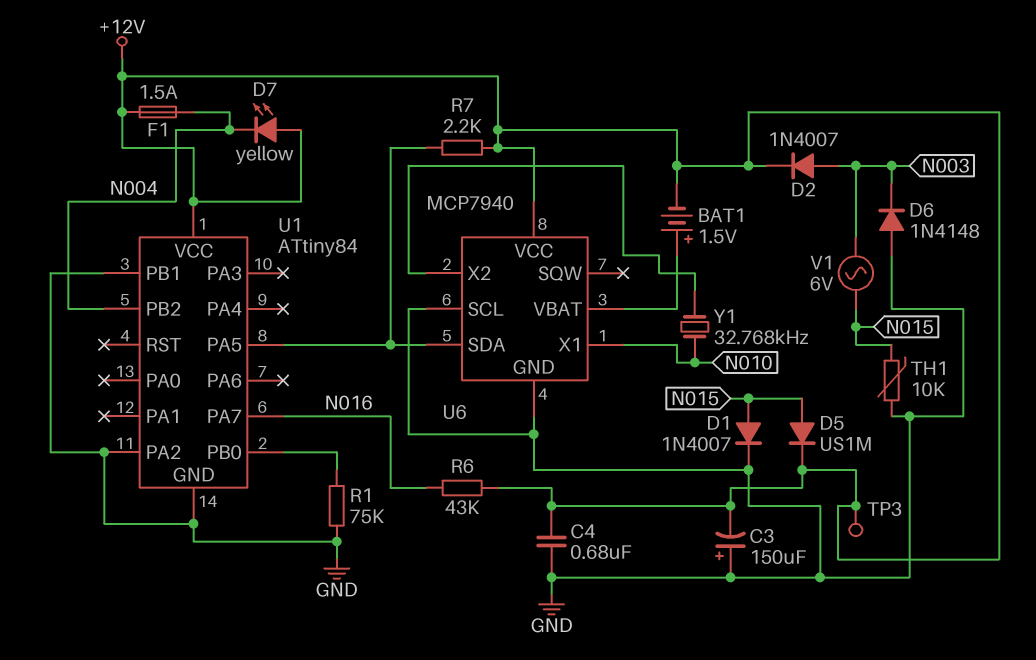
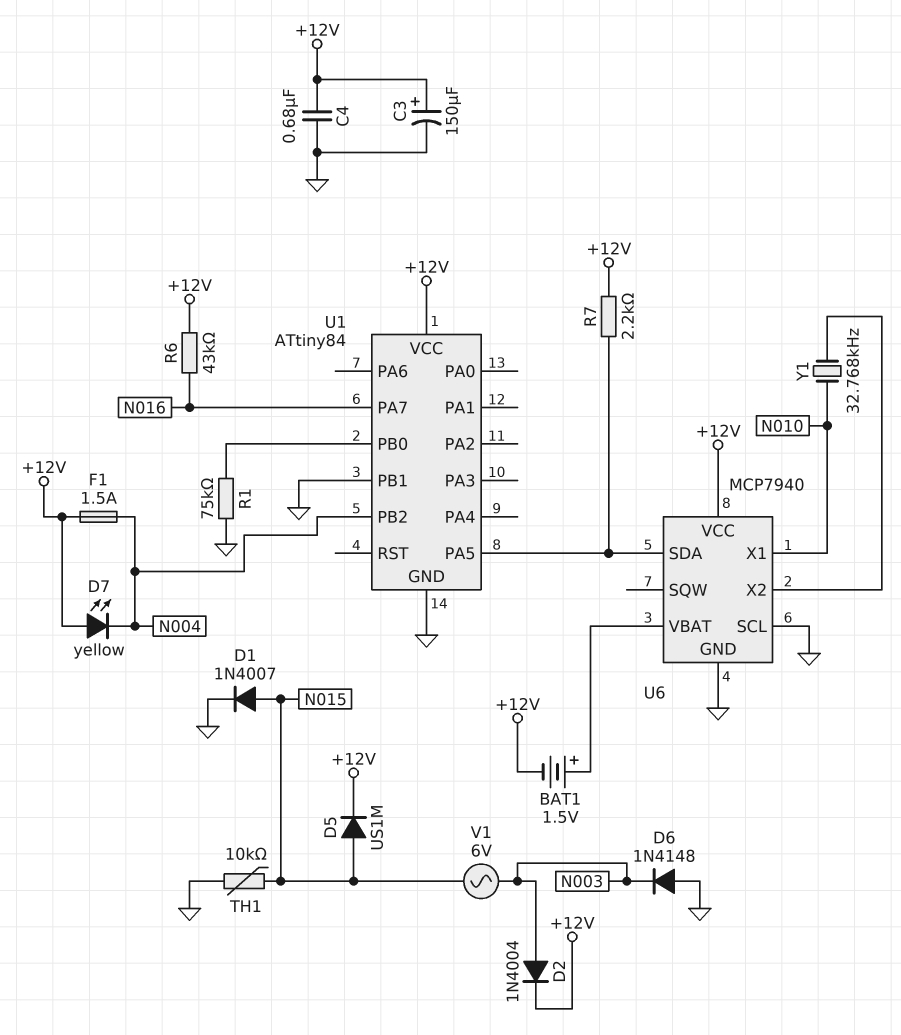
C3: 150uF (plus GND, minus +12V) -> 150uF (plus +12V, minus GND)
D2: diode 1N4007 (A N003, K +12V) -> diode 1N4004 (A N003, K +12V)
TP3: test point (+12V) -> none
U1 pin PA2: GND -> none

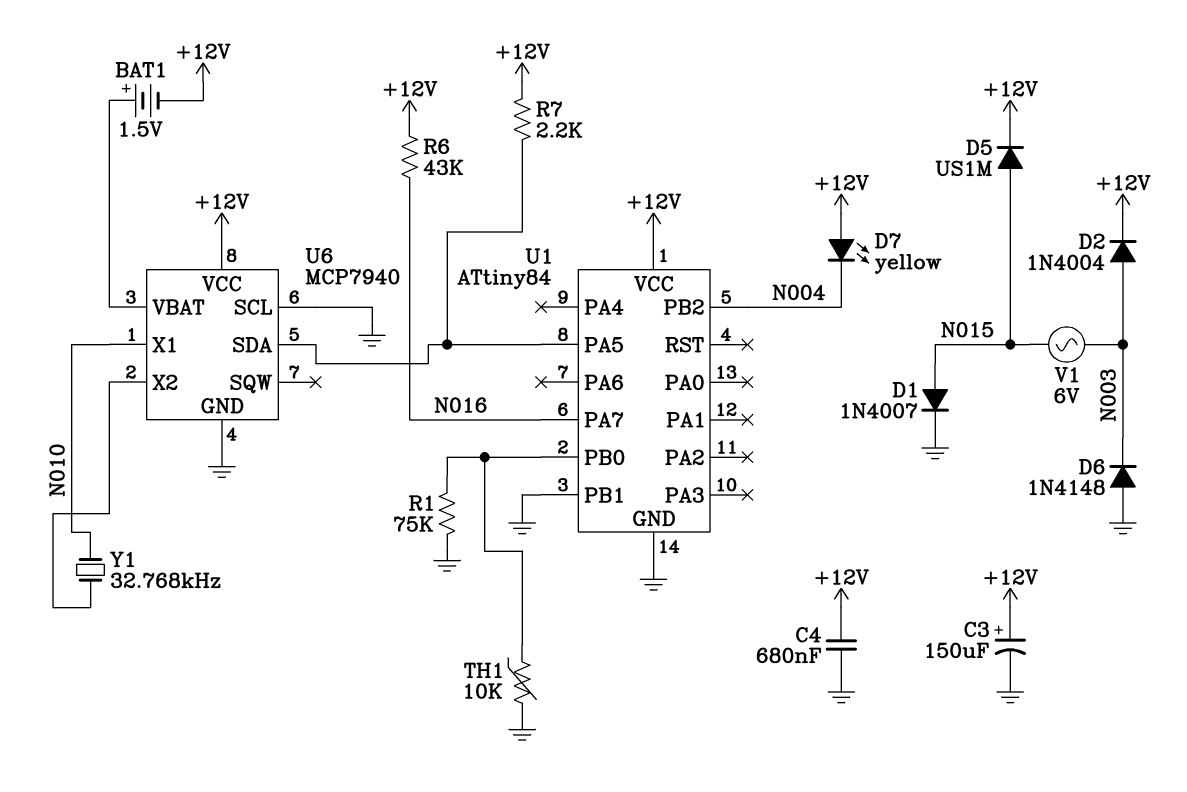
F1: 1.5A (+12V, N004) -> none
TH1: 10k (GND, N015) -> 10k (GND, U1/PB0)

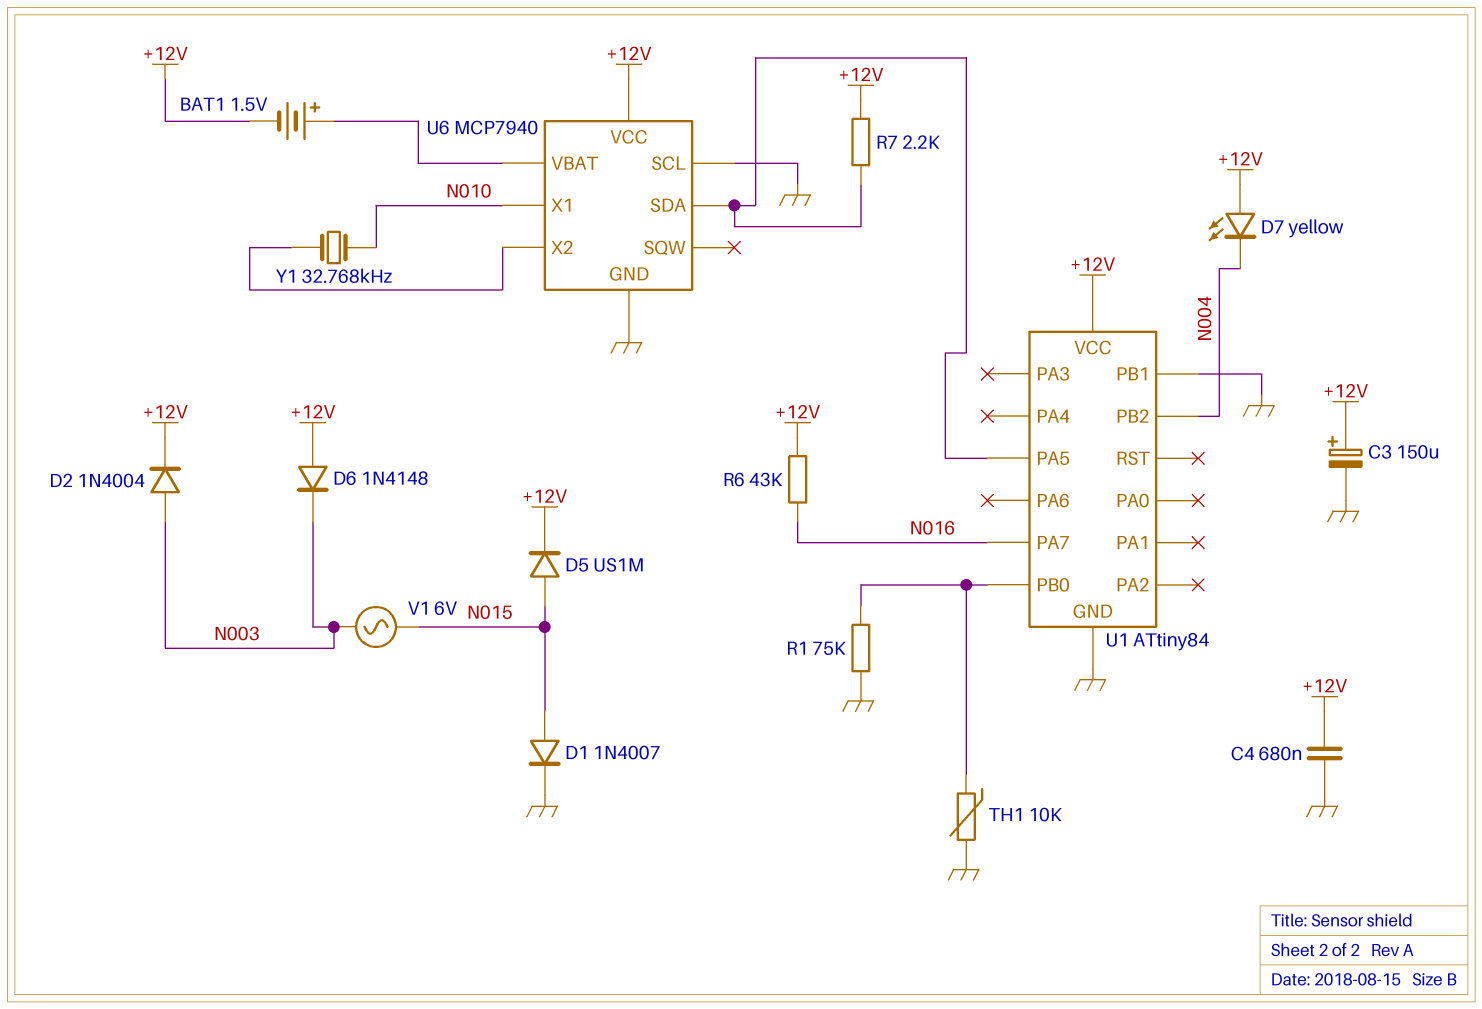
D6: diode 1N4148 (A GND, K N003) -> diode 1N4148 (A +12V, K N003)

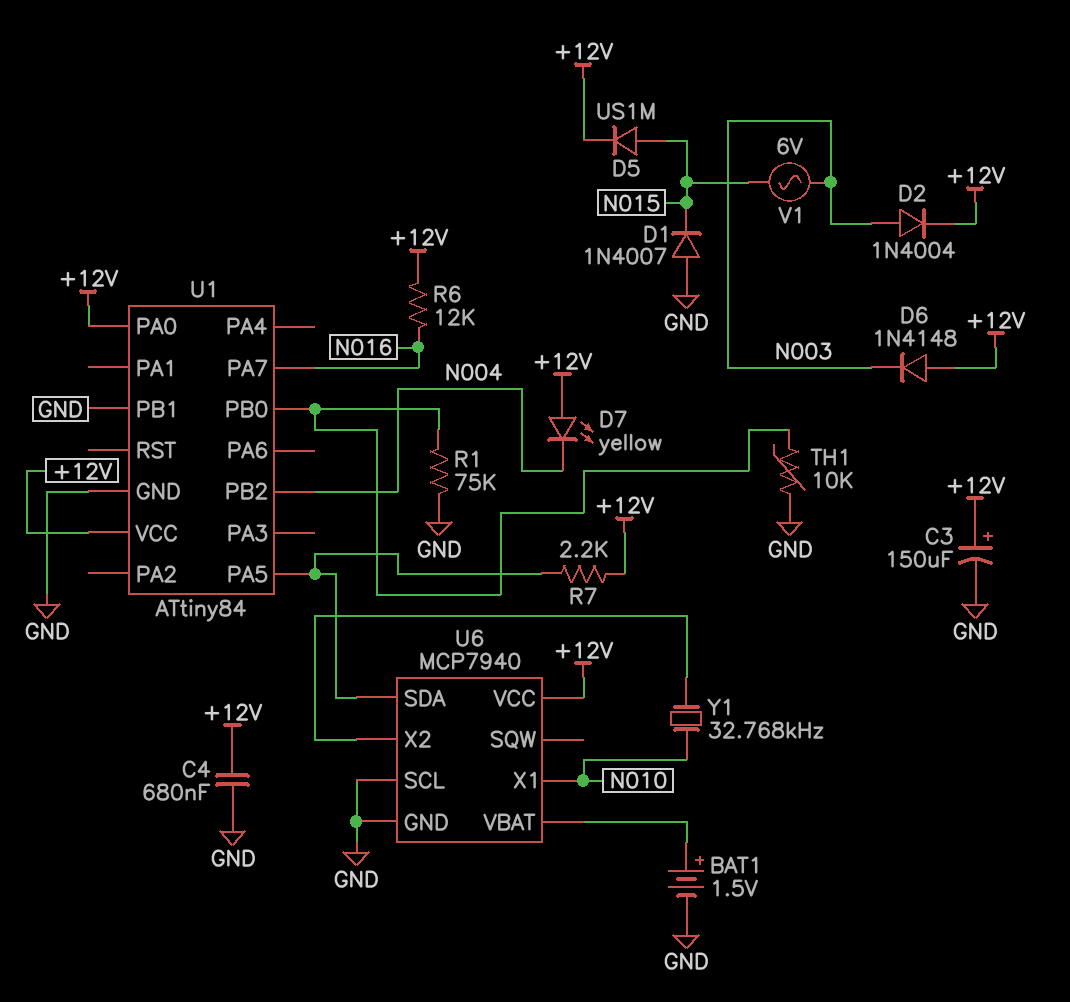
BAT1: 1.5V (plus U6/VBAT, minus +12V) -> 1.5V (plus U6/VBAT, minus GND)
D1: diode 1N4007 (A N015, K GND) -> diode 1N4007 (A GND, K N015)
R6: 43k (+12V, N016) -> 12k (+12V, N016)
U1 pin PA0: none -> +12V

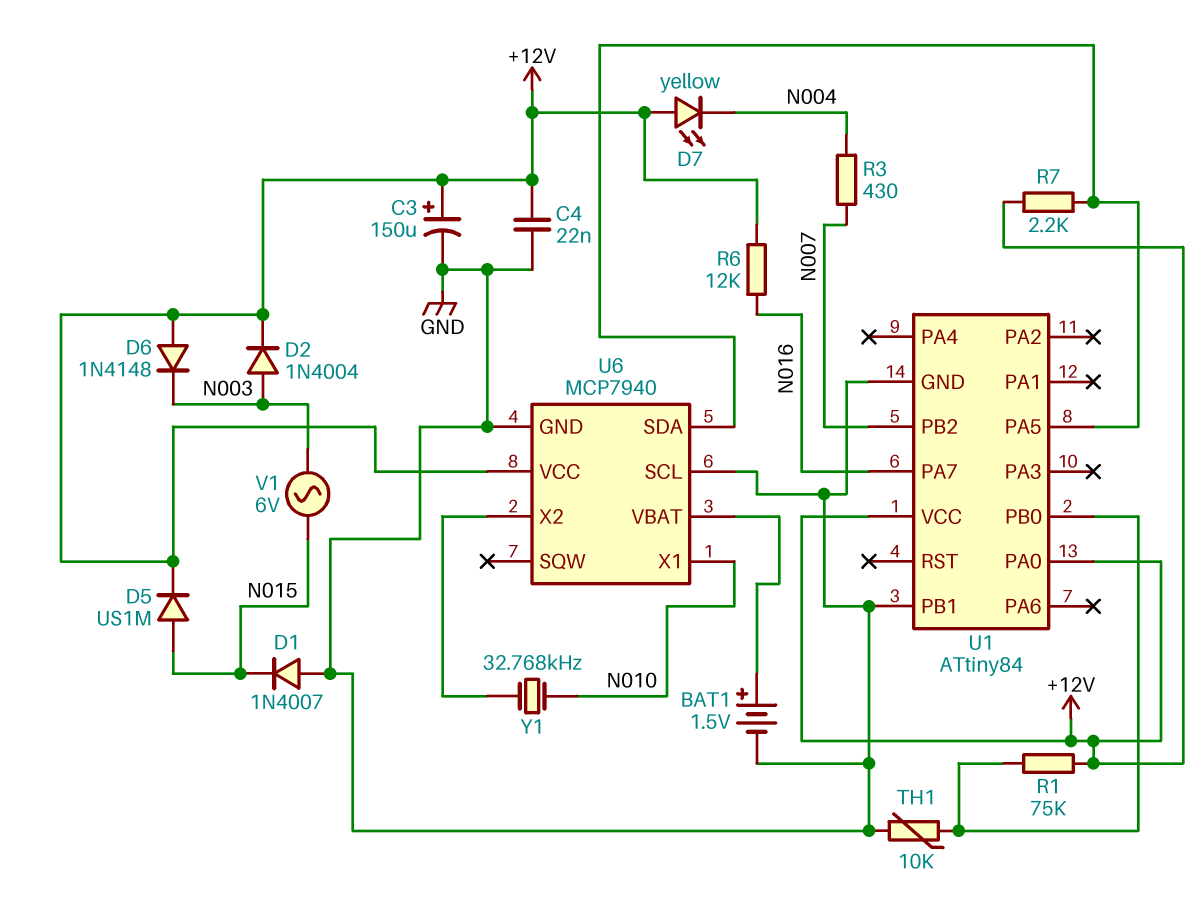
C4: 680nF (+12V, GND) -> 22nF (+12V, GND)
R1: 75k (GND, U1/PB0) -> 75k (+12V, U1/PB0)
R3: none -> 430 (N004, N007)
U1 pin PB2: N004 -> N007

